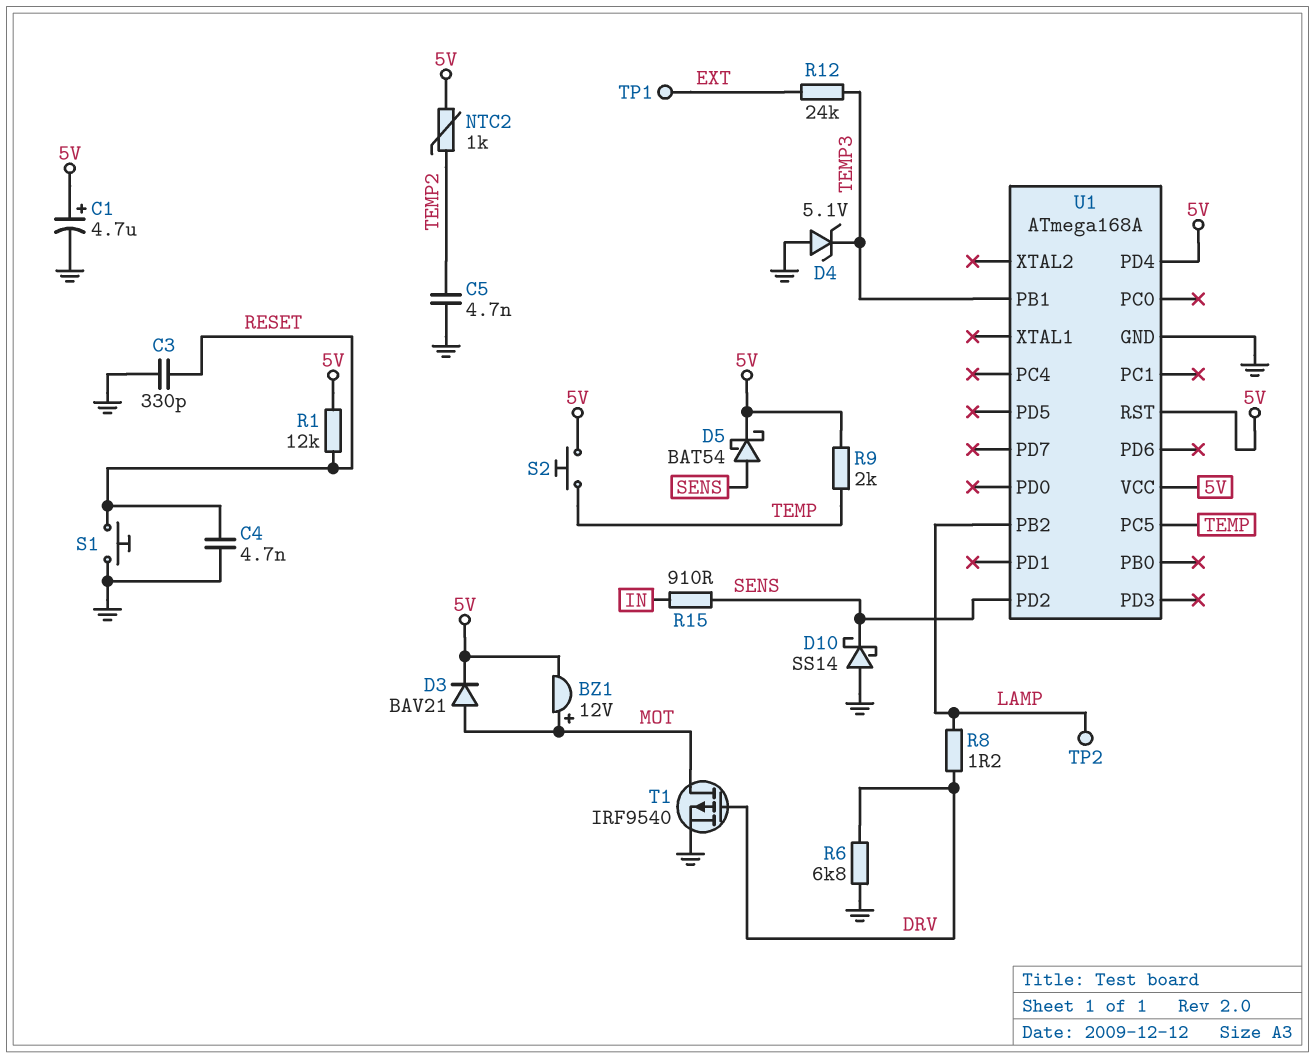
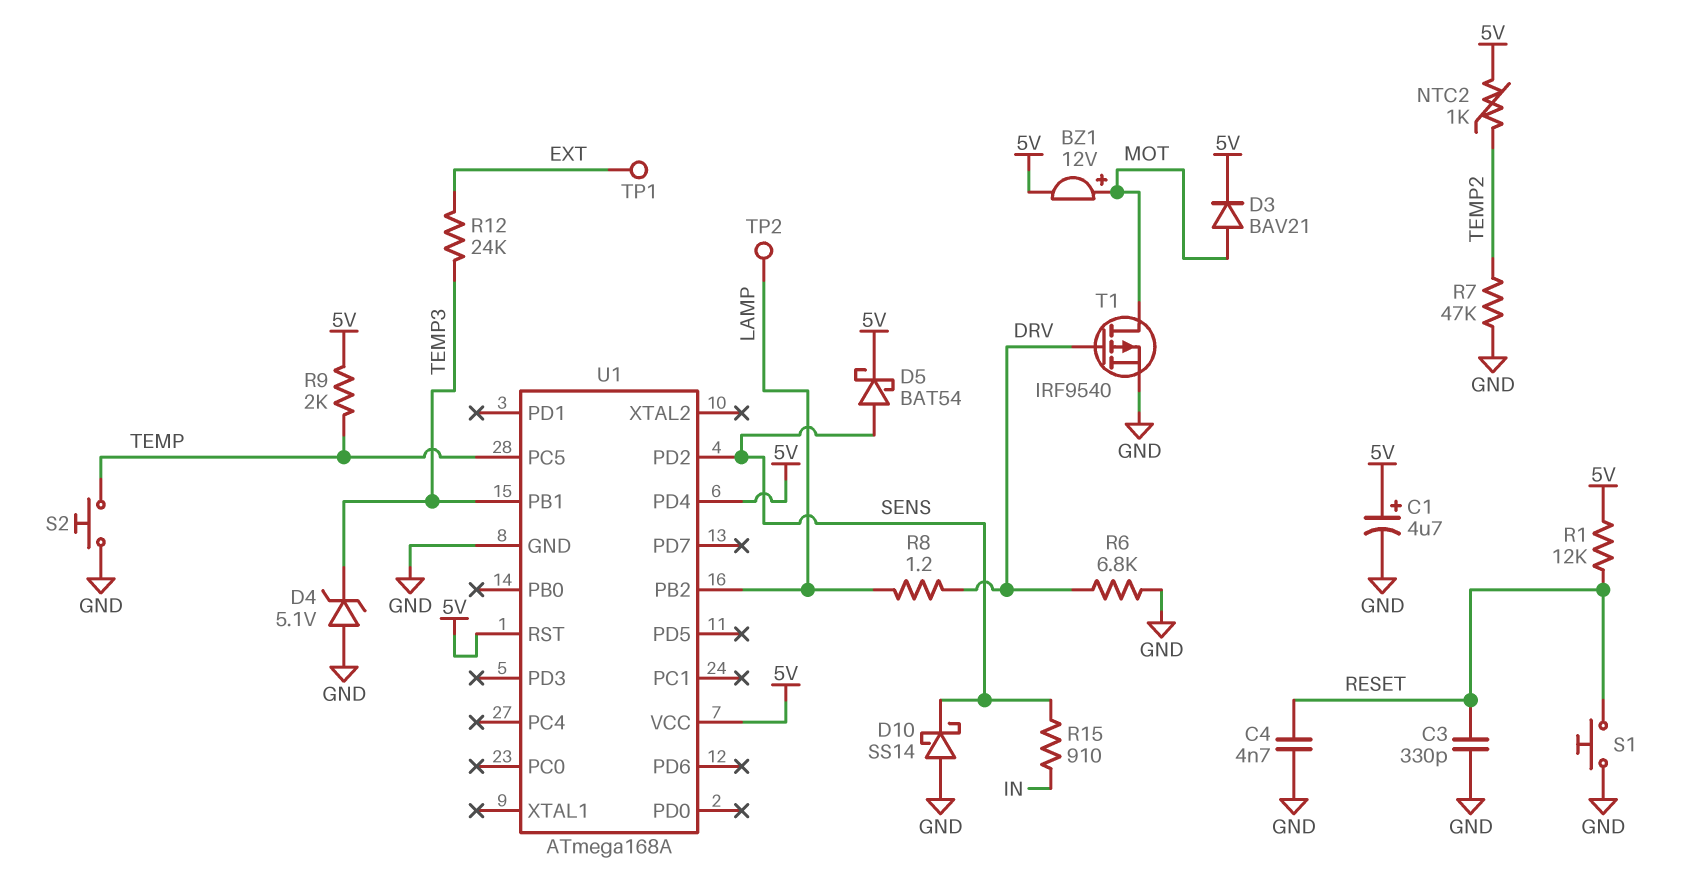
C5: 4.7nF (GND, TEMP2) -> none
R7: none -> 47k (GND, TEMP2)
S2: button (5V, TEMP) -> button (GND, TEMP)

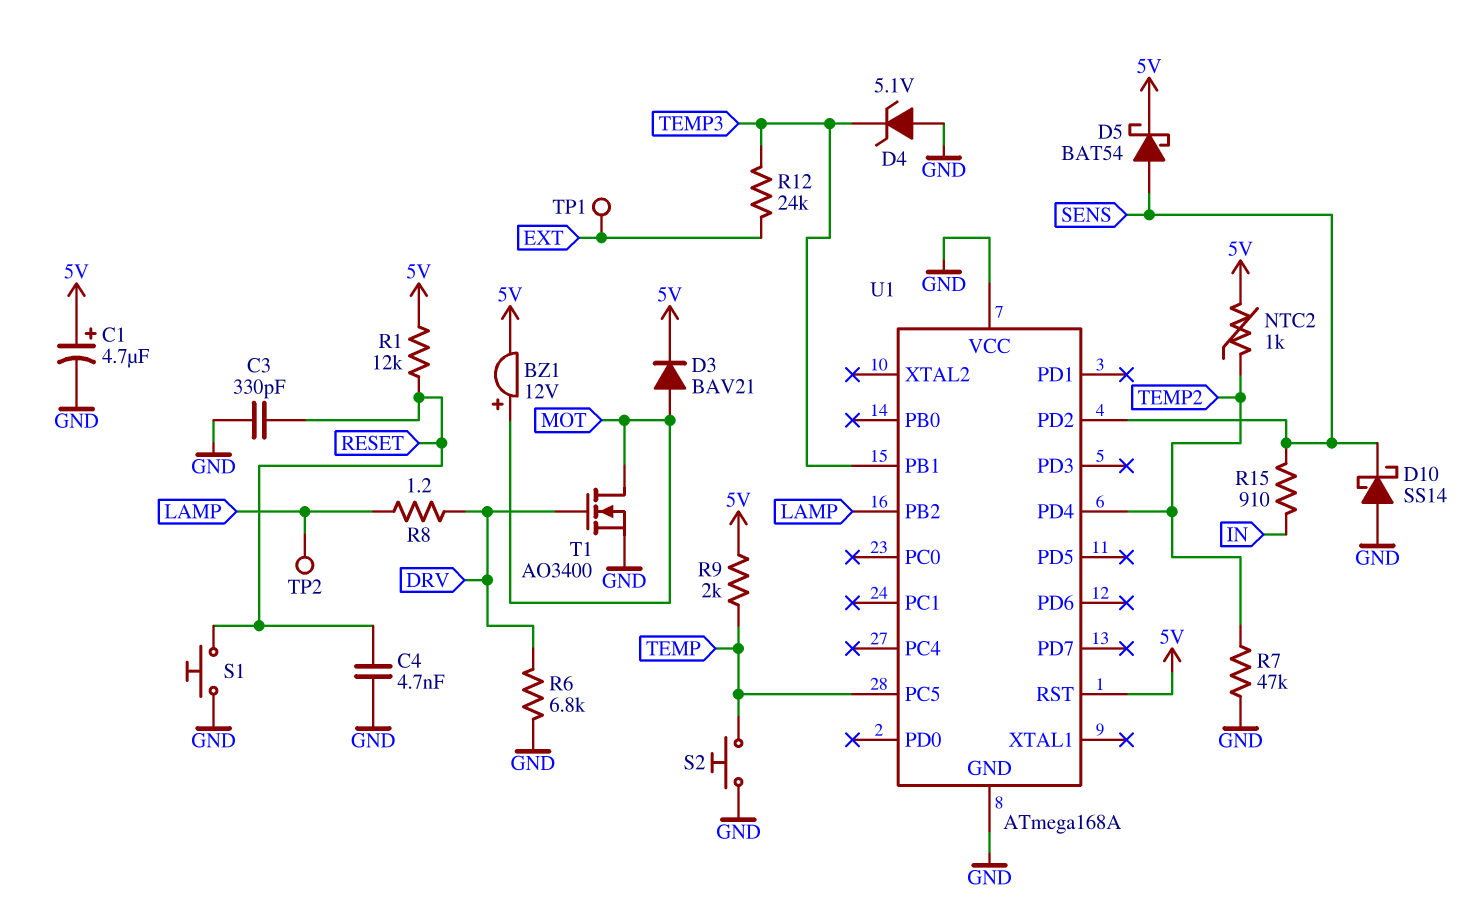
T1: PMOS IRF9540 (G DRV, D MOT, S GND) -> NMOS AO3400 (G DRV, D MOT, S GND)
U1 pin PD4: 5V -> TEMP2
U1 pin VCC: 5V -> GND

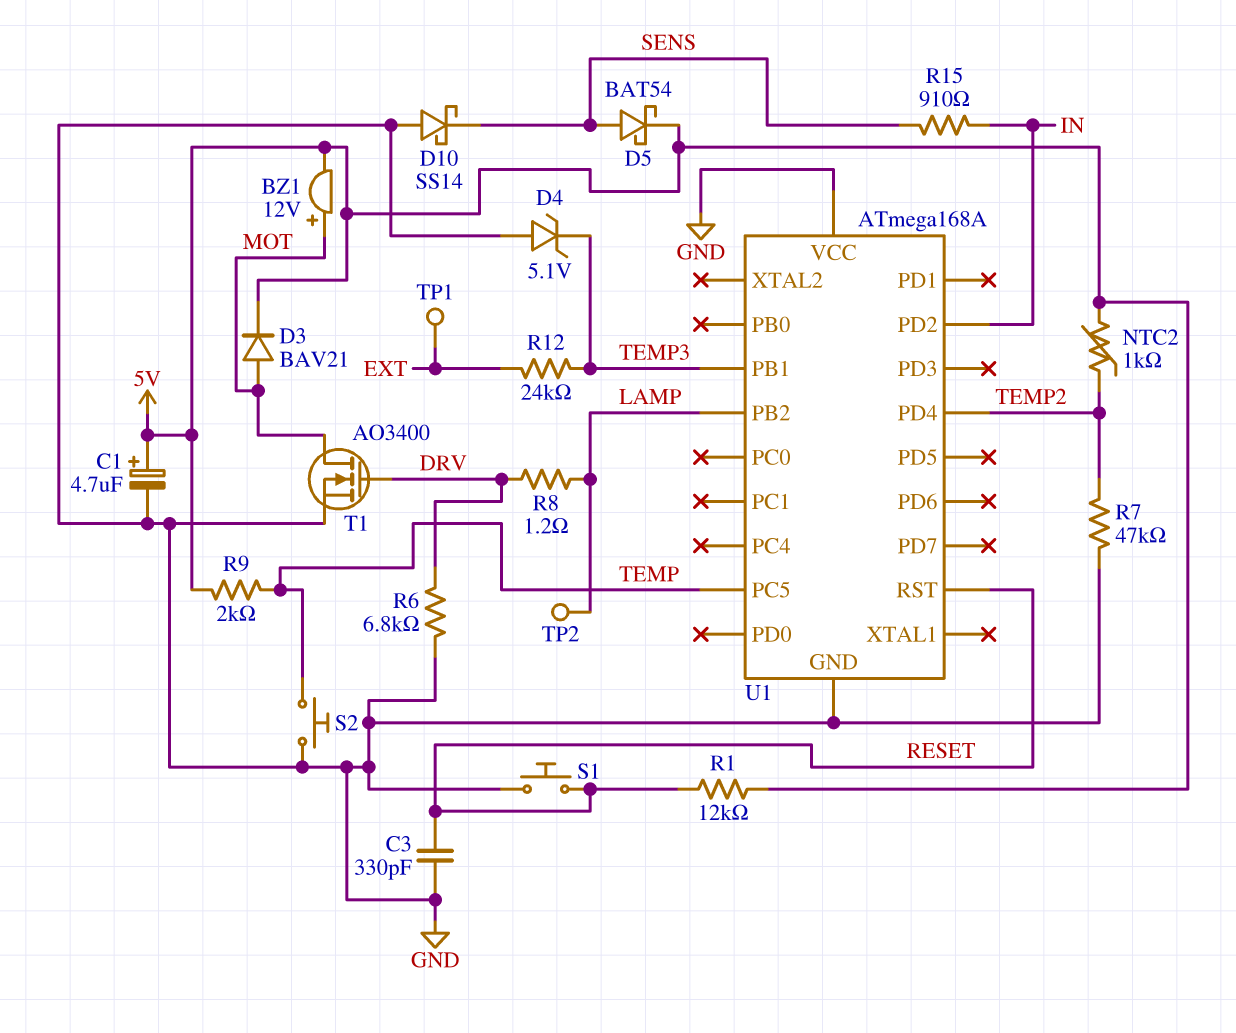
C4: 4.7nF (GND, RESET) -> none
U1 pin PD2: SENS -> IN
U1 pin RST: 5V -> RESET

